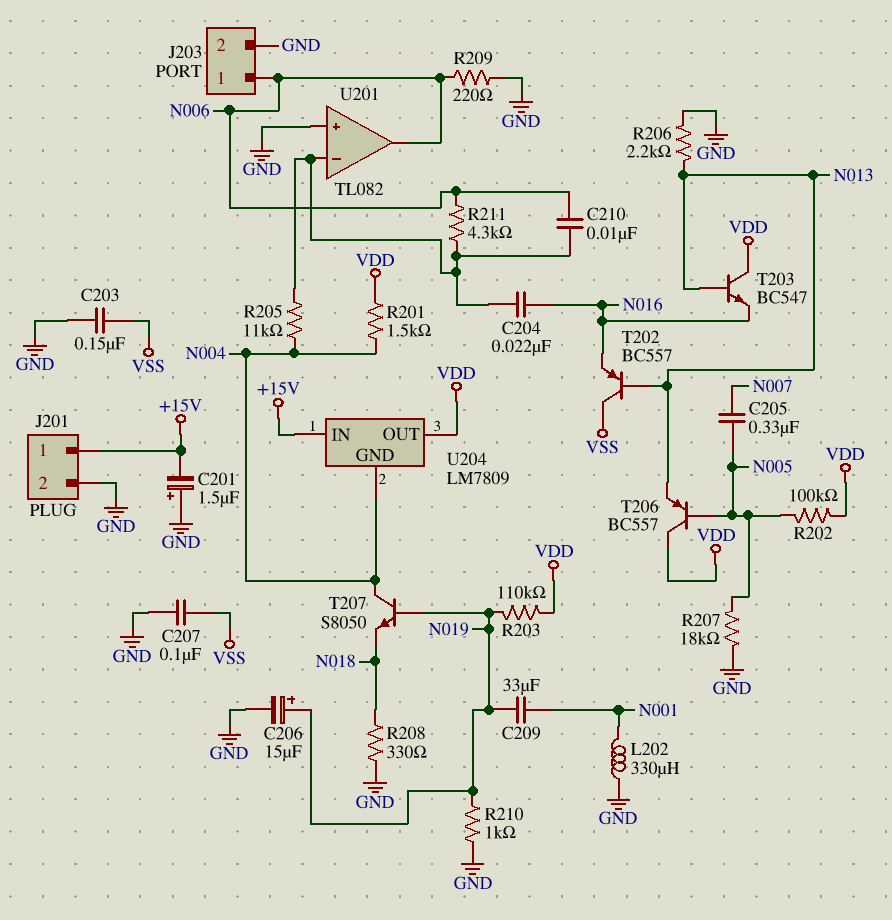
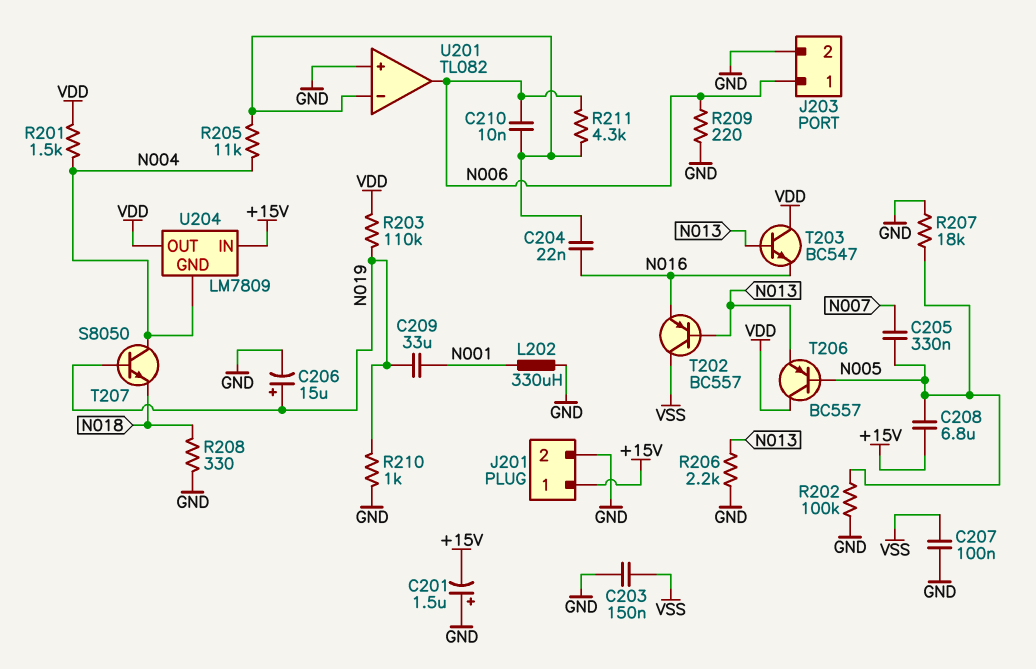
C208: none -> 6.8uF (+15V, N005)
R202: 100k (N005, VDD) -> 100k (GND, N005)

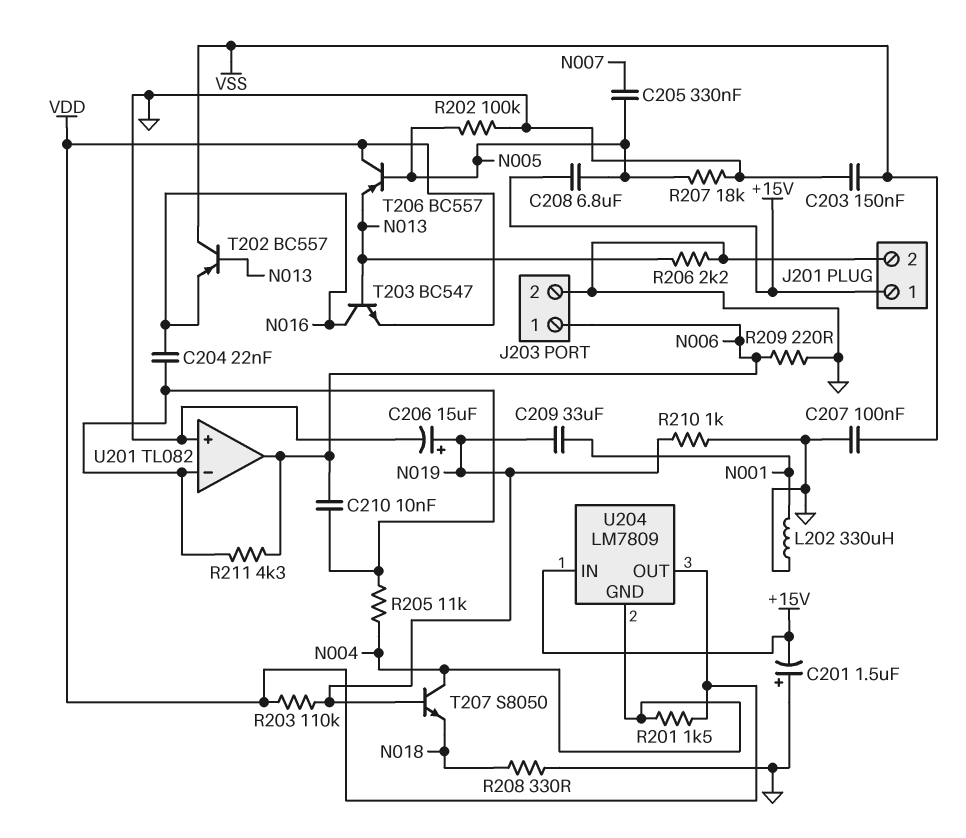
T203: NPN BC547 (B N013, C VDD, E N016) -> NPN BC547 (B N013, C N016, E VDD)

